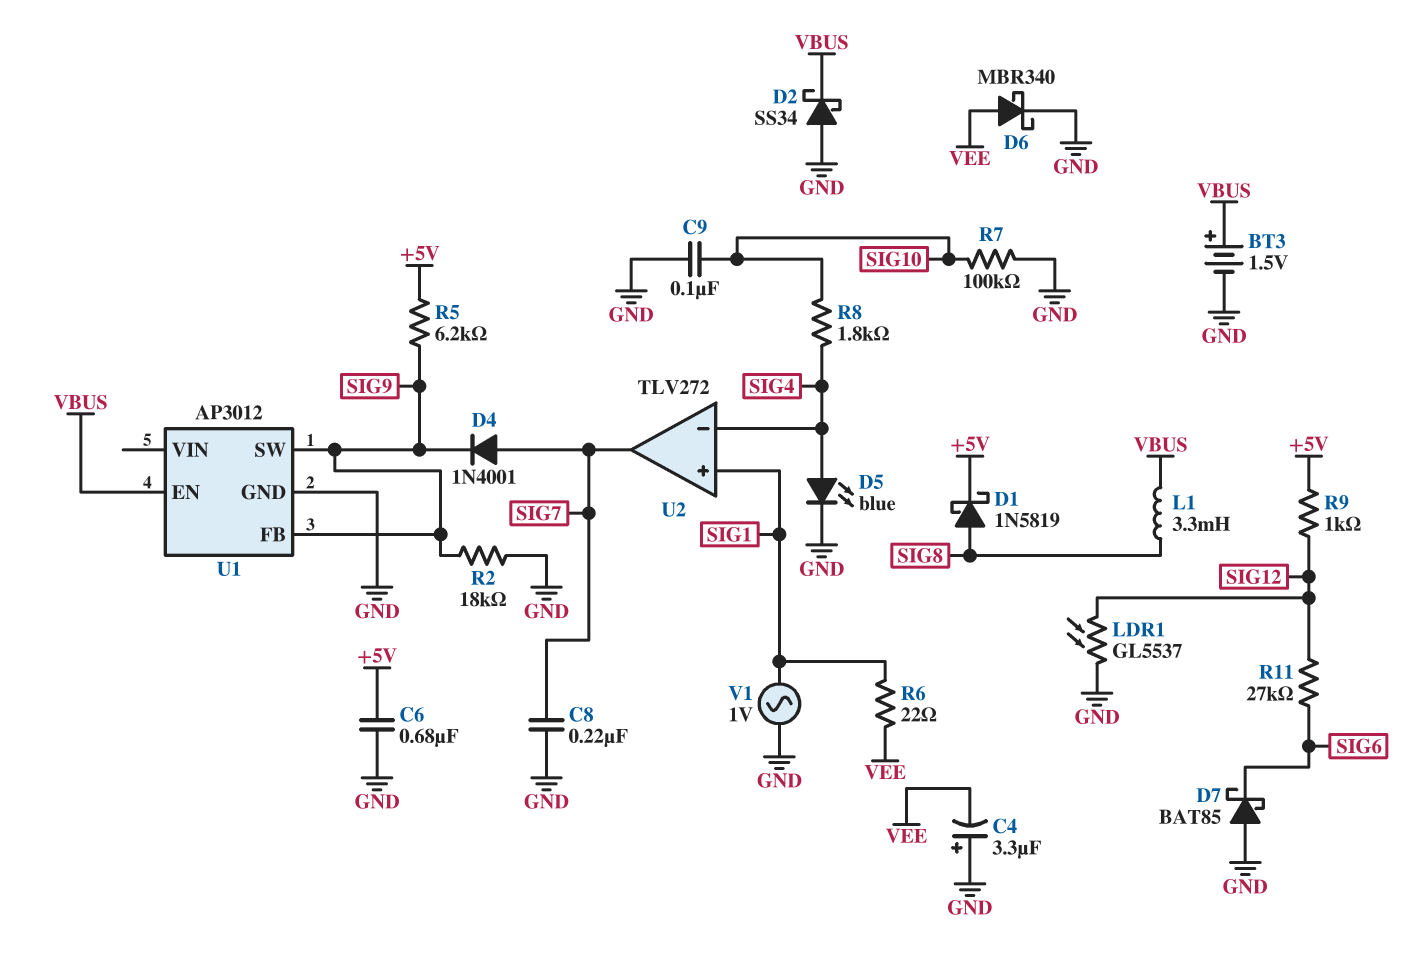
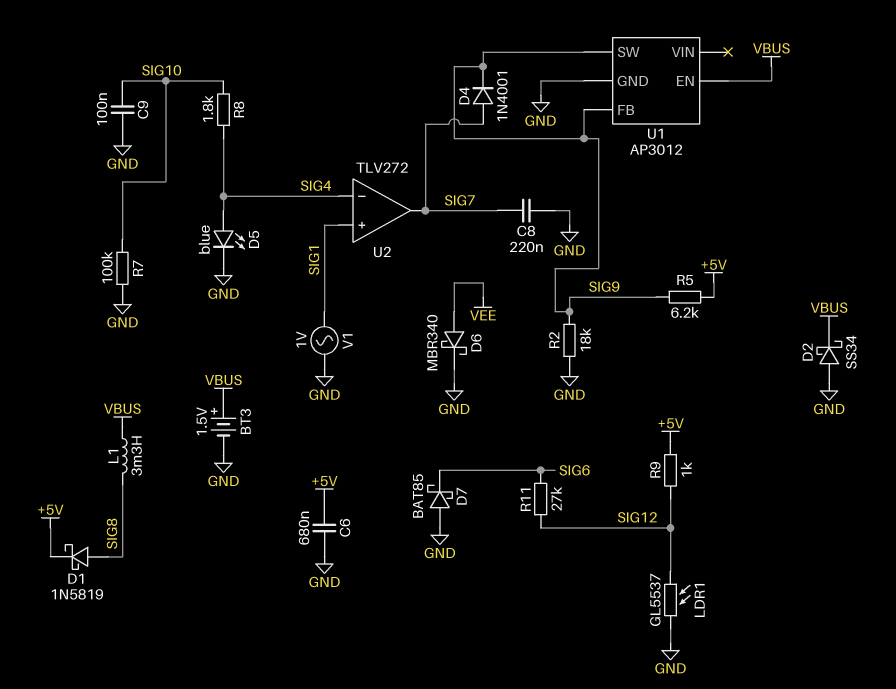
C4: 3.3uF (plus GND, minus VEE) -> none
R6: 22 (SIG1, VEE) -> none

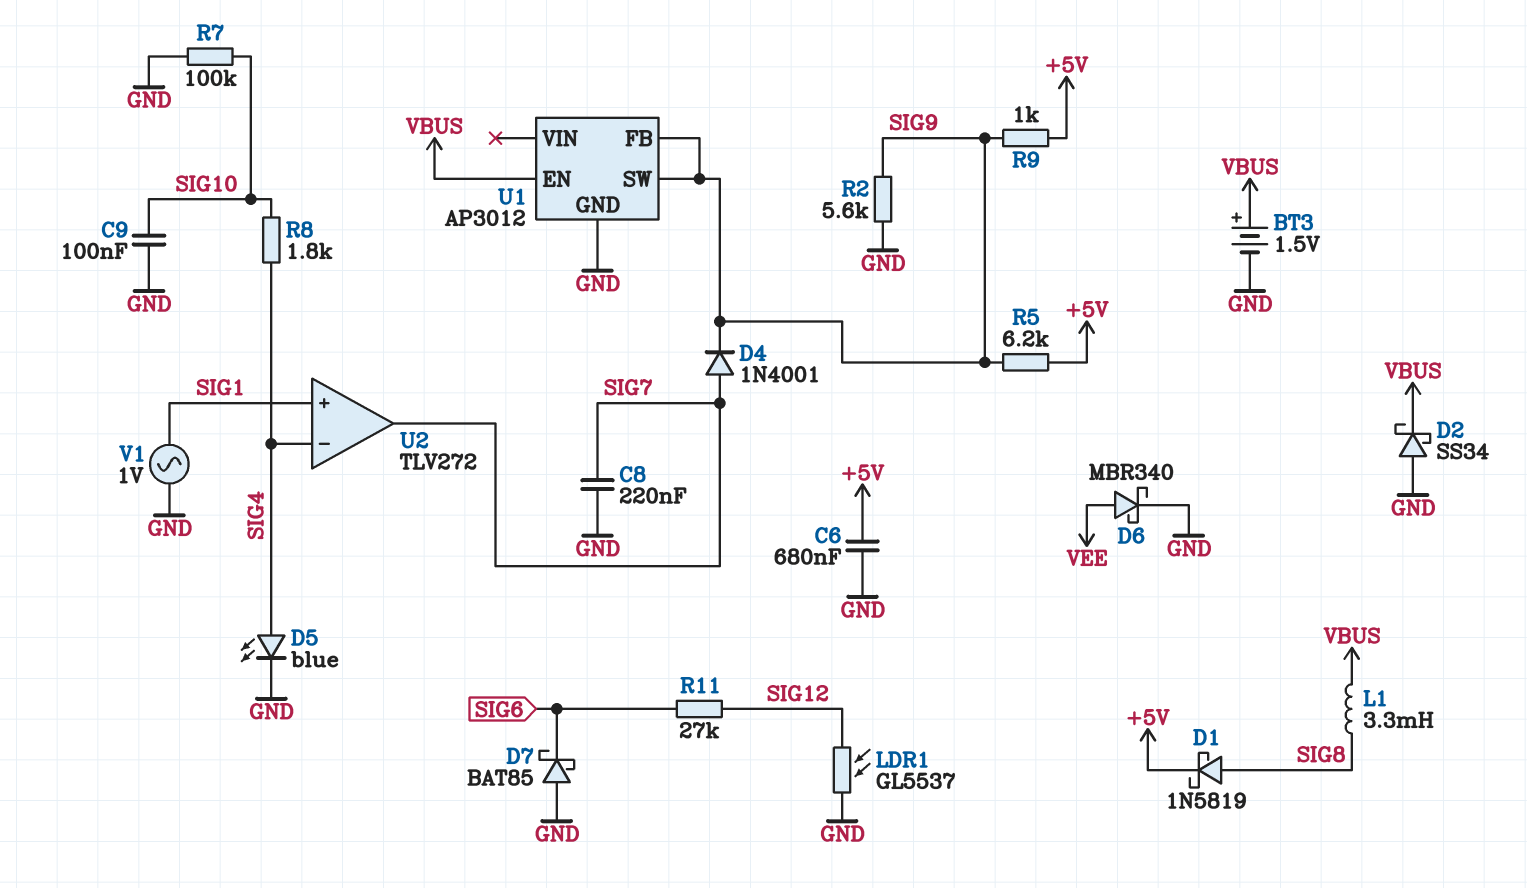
R2: 18k (GND, SIG9) -> 5.6k (GND, SIG9)
R9: 1k (+5V, SIG12) -> 1k (+5V, SIG9)

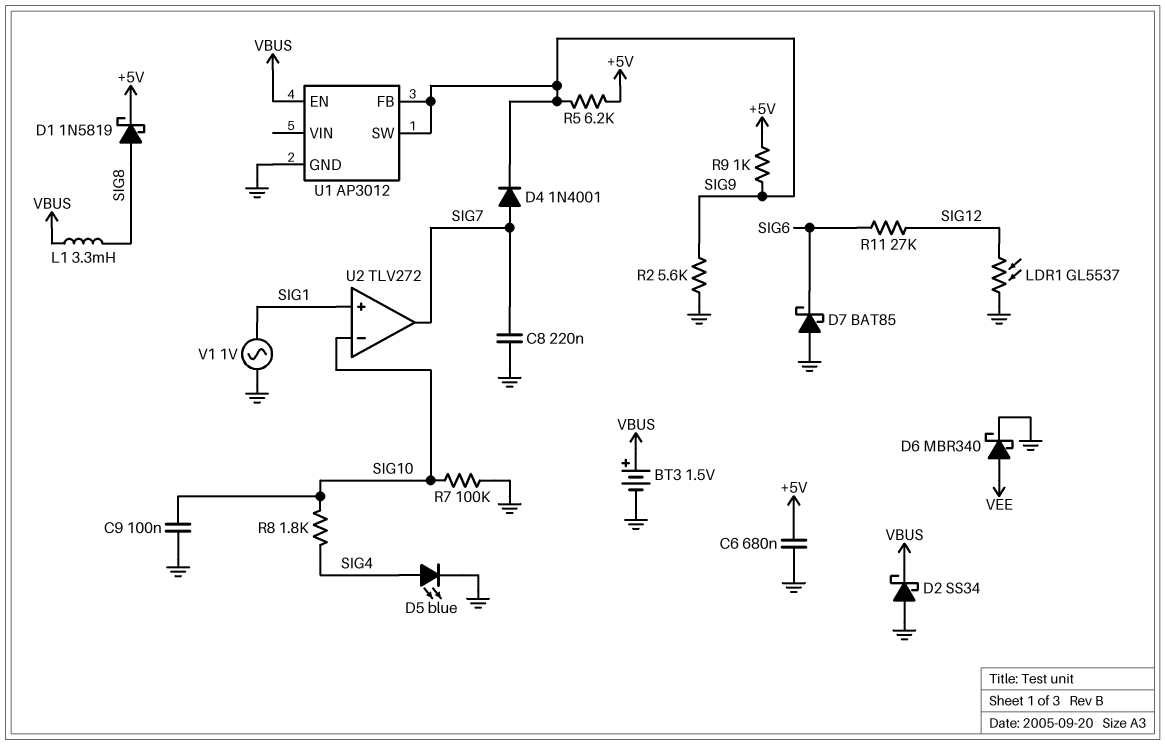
U2 pin in-: SIG4 -> SIG10

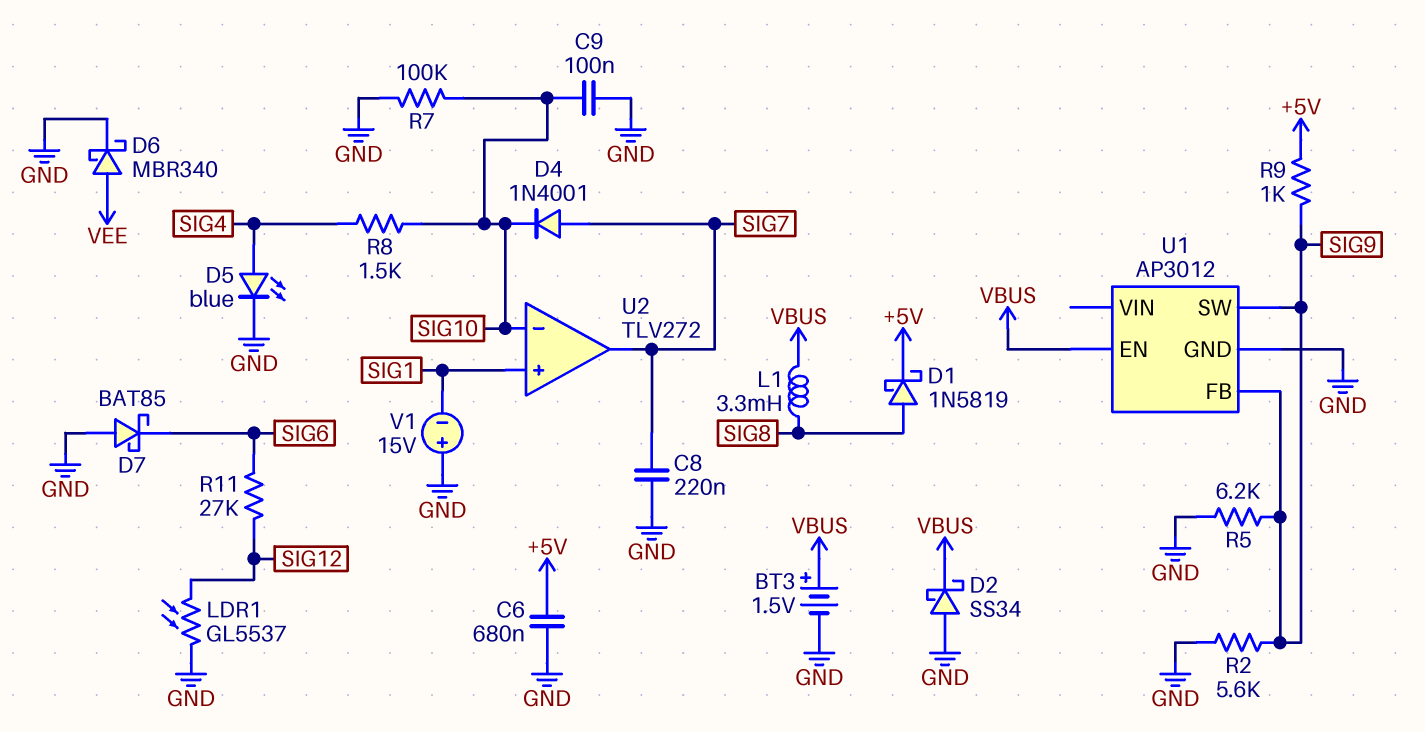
D4: diode 1N4001 (A SIG7, K SIG9) -> diode 1N4001 (A SIG7, K SIG10)
R5: 6.2k (+5V, SIG9) -> 6.2k (GND, SIG9)
R8: 1.8k (SIG4, SIG10) -> 1.5k (SIG4, SIG10)
V1: AC 1V (GND, SIG1) -> 15V (plus GND, minus SIG1)

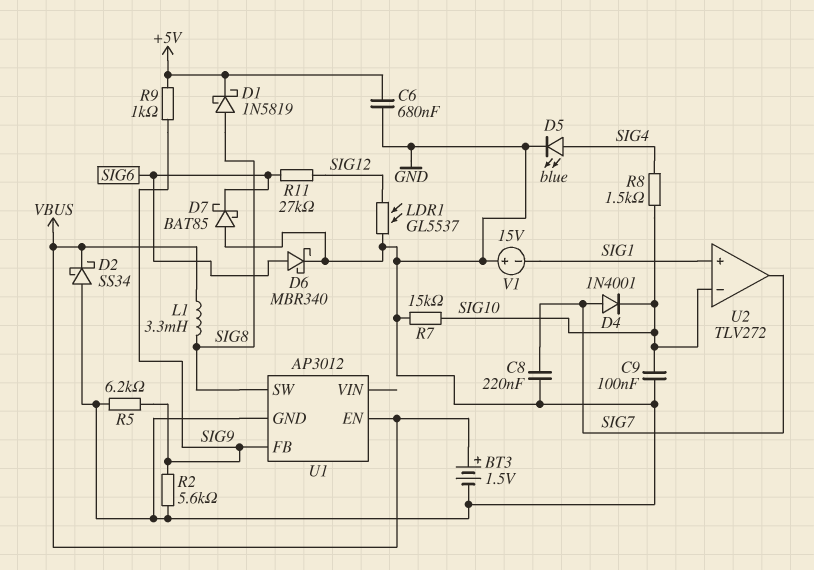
D6: schottky MBR340 (A VEE, K GND) -> schottky MBR340 (A SIG6, K GND)
R7: 100k (GND, SIG10) -> 15k (GND, SIG10)
U1 pin SW: SIG9 -> SIG8

